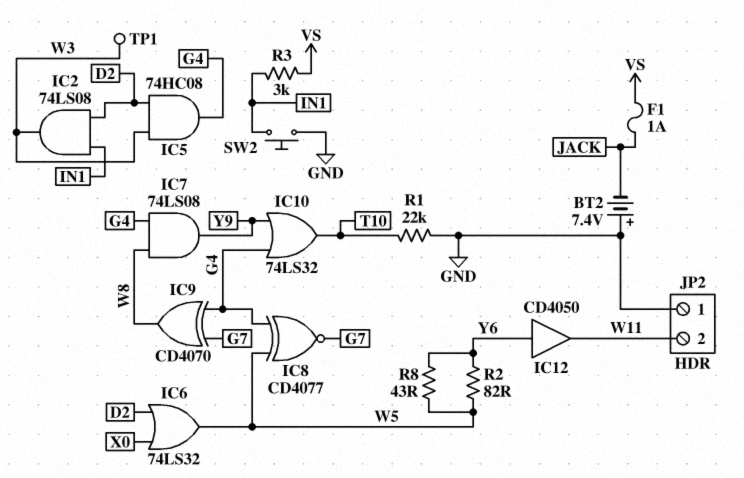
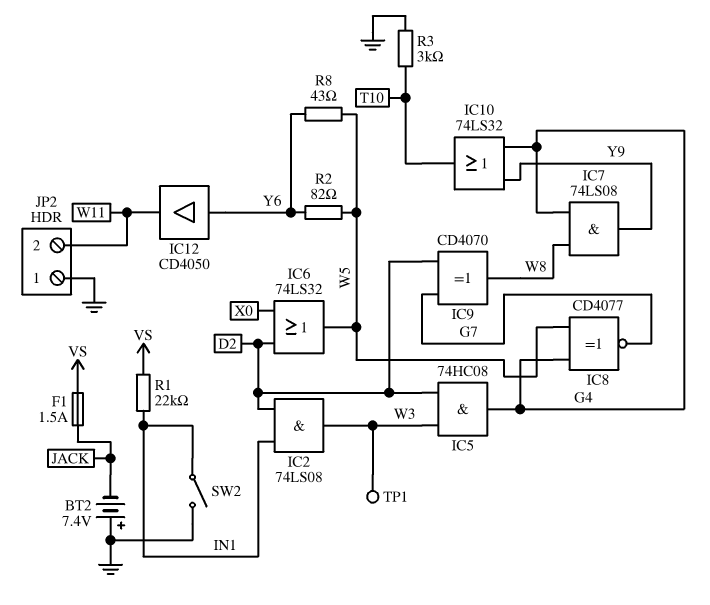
F1: 1A (JACK, VS) -> 1.5A (JACK, VS)
IC9: XOR CD4070 (in G4, in G7, out W8) -> XOR CD4070 (in D2, in G7, out W8)
R1: 22k (GND, T10) -> 22k (IN1, VS)
R3: 3k (IN1, VS) -> 3k (GND, T10)
SW2: button (GND, IN1) -> switch (GND, IN1)

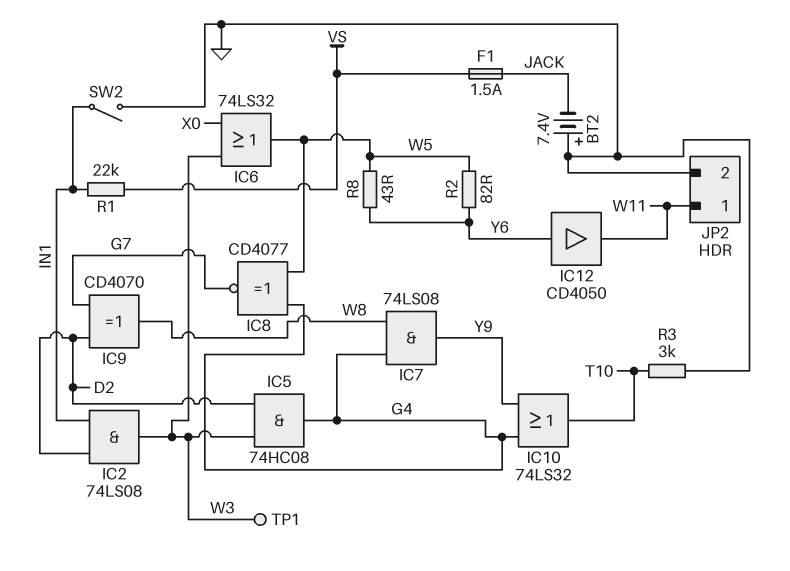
IC6: OR 74LS32 (in D2, in X0, out W5) -> OR 74LS32 (in W3, in X0, out W5)
JP2 pin 1: GND -> W11
JP2 pin 2: W11 -> GND

